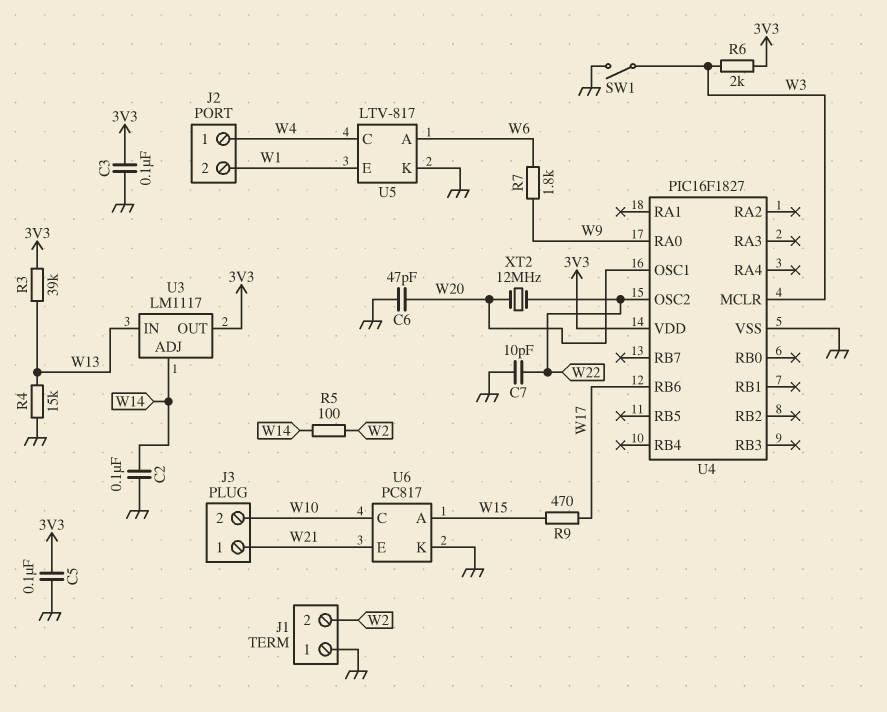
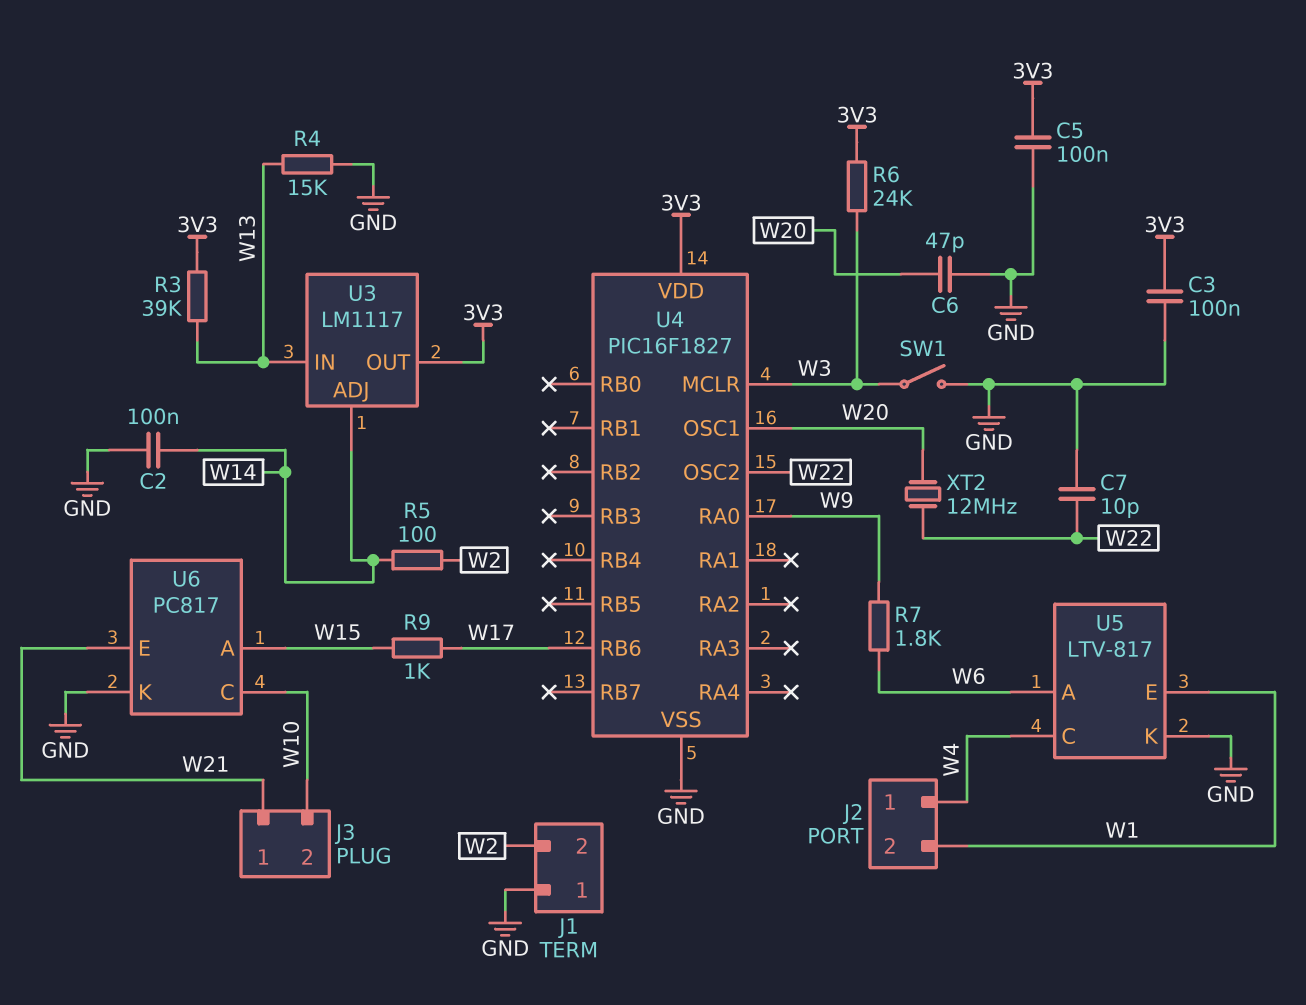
R6: 2k (3V3, W3) -> 24k (3V3, W3)
R9: 470 (W15, W17) -> 1k (W15, W17)

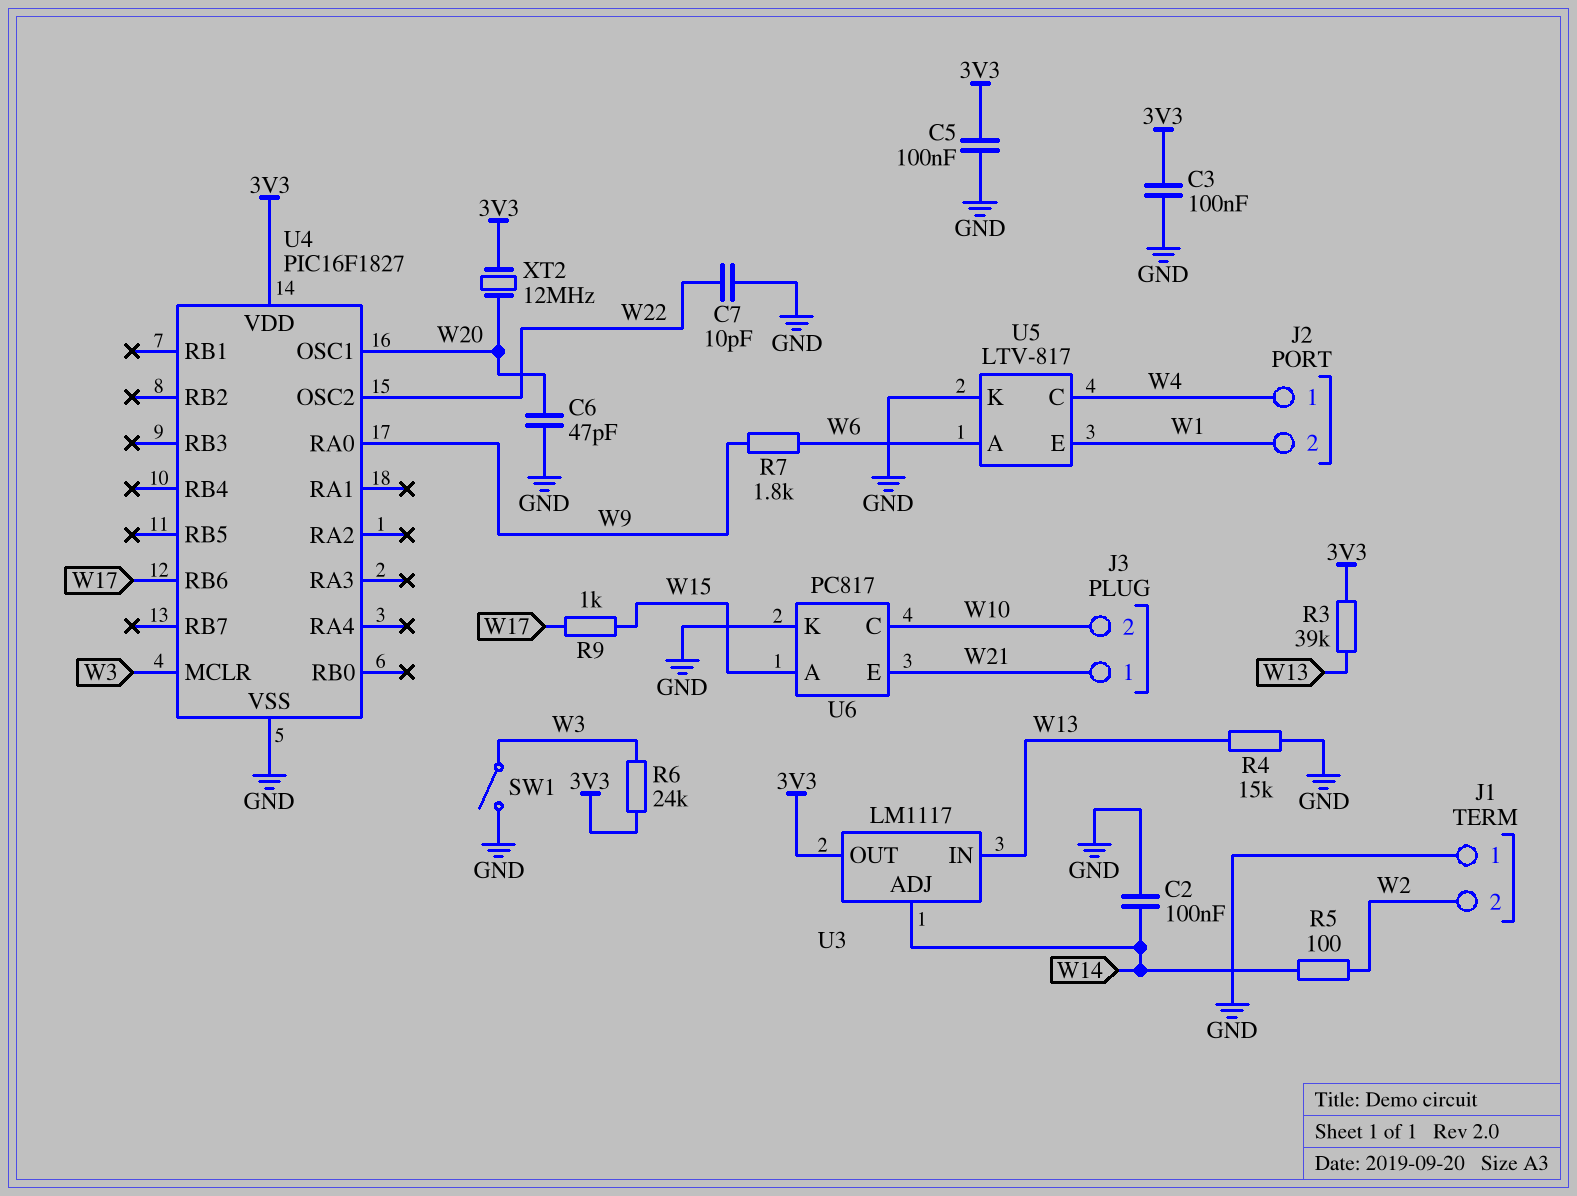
XT2: 12MHz (W20, W22) -> 12MHz (3V3, W20)

